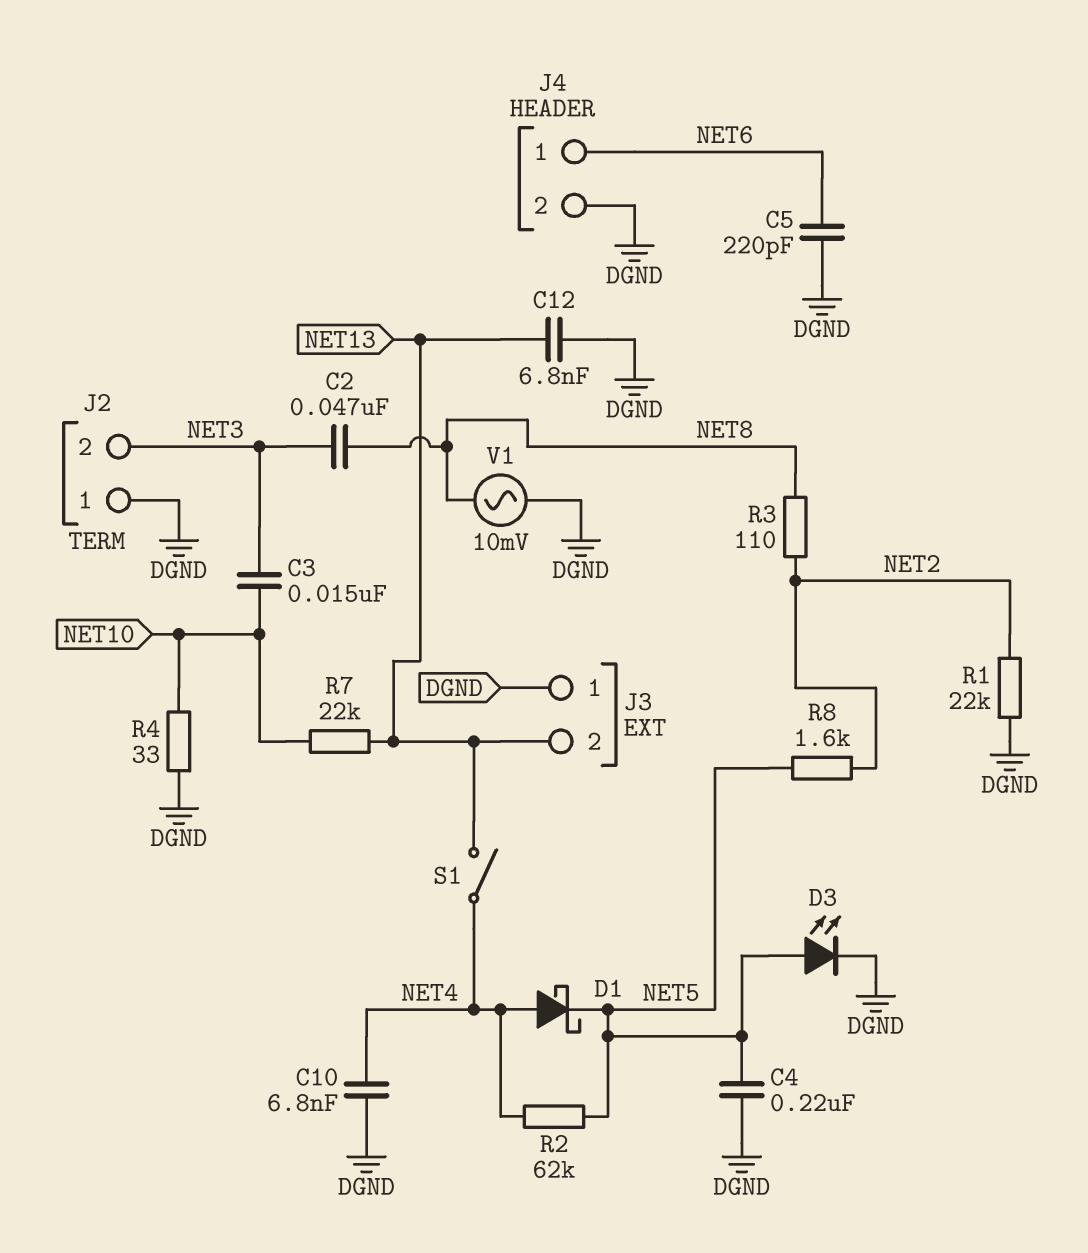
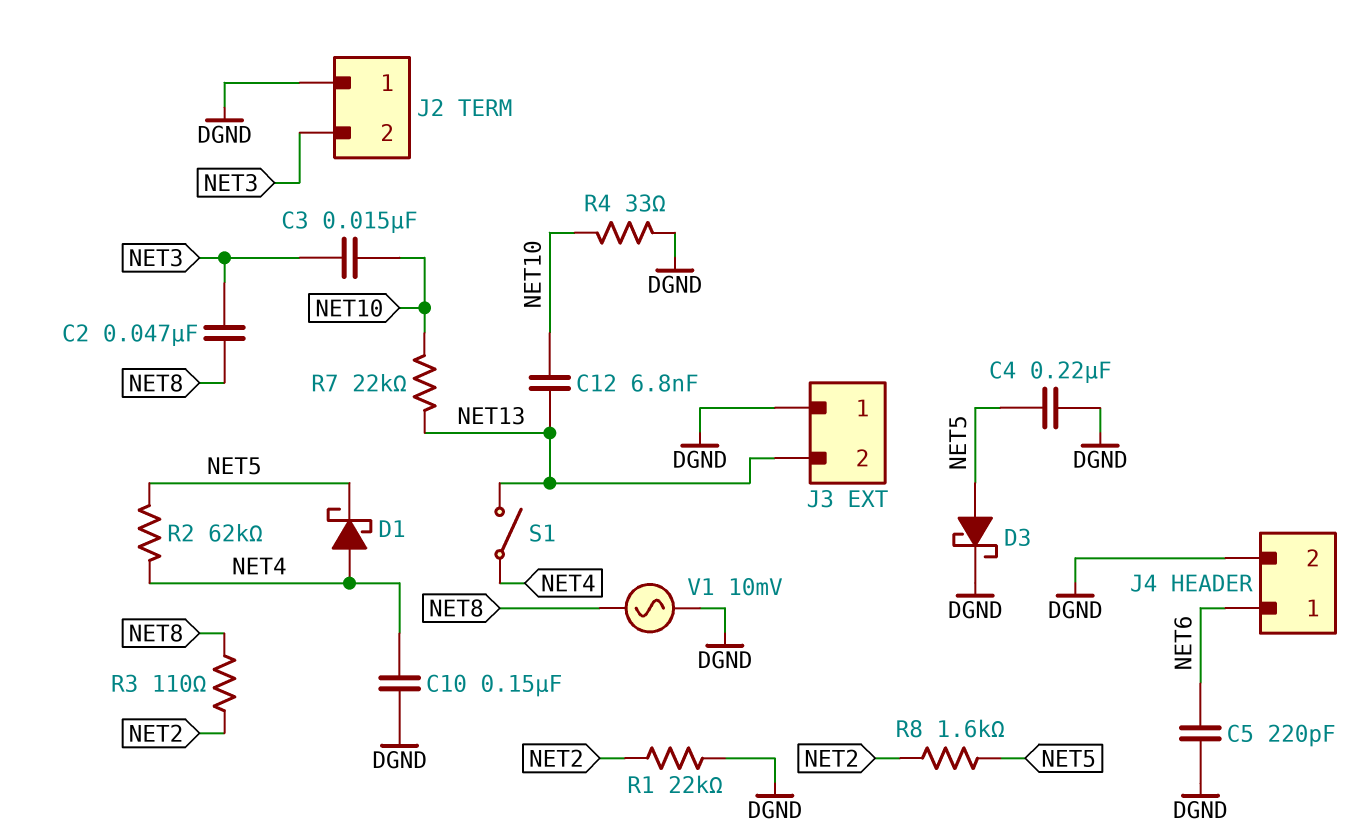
C10: 6.8nF (DGND, NET4) -> 150nF (DGND, NET4)
C12: 6.8nF (DGND, NET13) -> 6.8nF (NET10, NET13)
D3: LED (A NET5, K DGND) -> schottky (A NET5, K DGND)

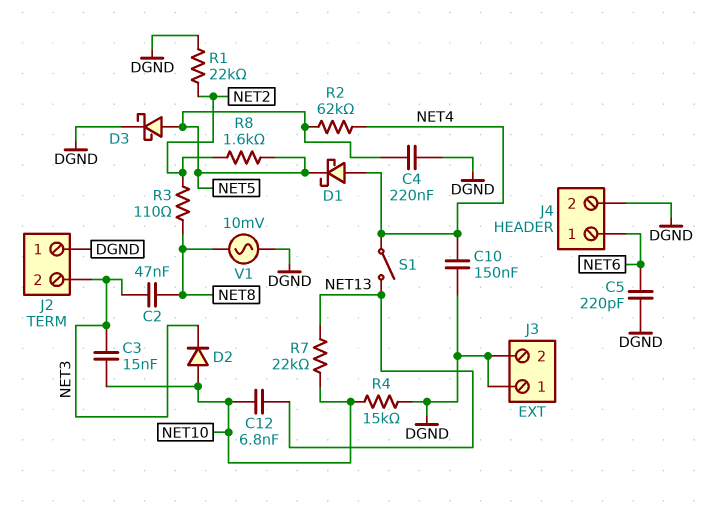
D2: none -> diode (A NET10, K NET3)
J3 pin 2: NET13 -> DGND
R4: 33 (DGND, NET10) -> 15k (DGND, NET10)

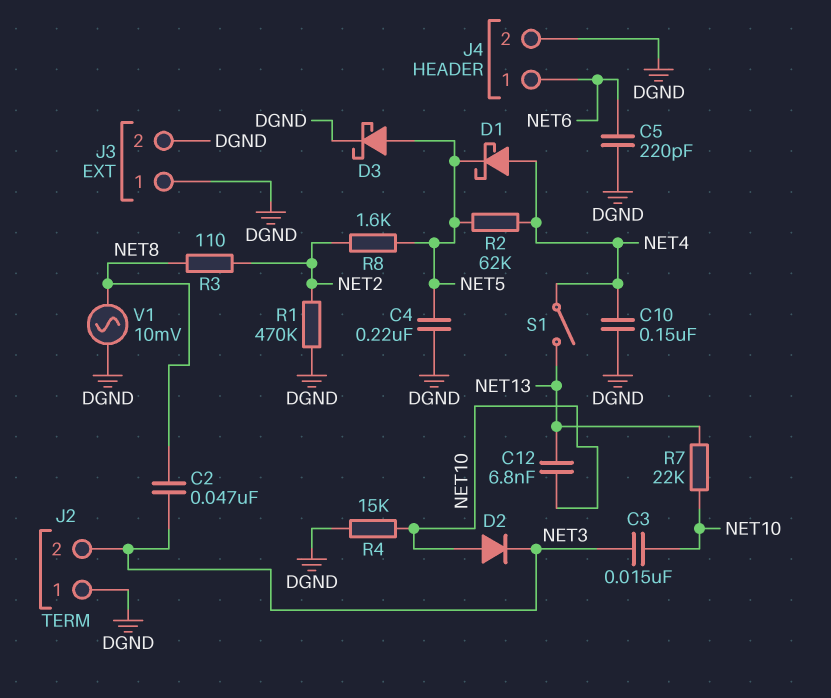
R1: 22k (DGND, NET2) -> 470k (DGND, NET2)

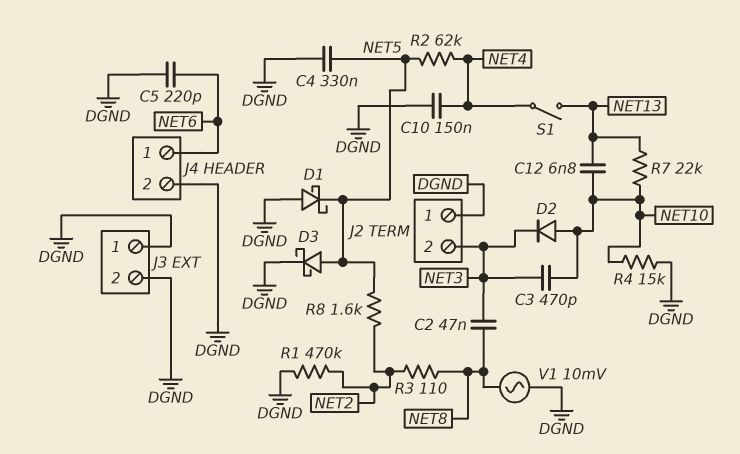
C3: 15nF (NET3, NET10) -> 470pF (NET3, NET10)
C4: 220nF (DGND, NET5) -> 330nF (DGND, NET5)
D1: schottky (A NET4, K NET5) -> schottky (A DGND, K NET5)

